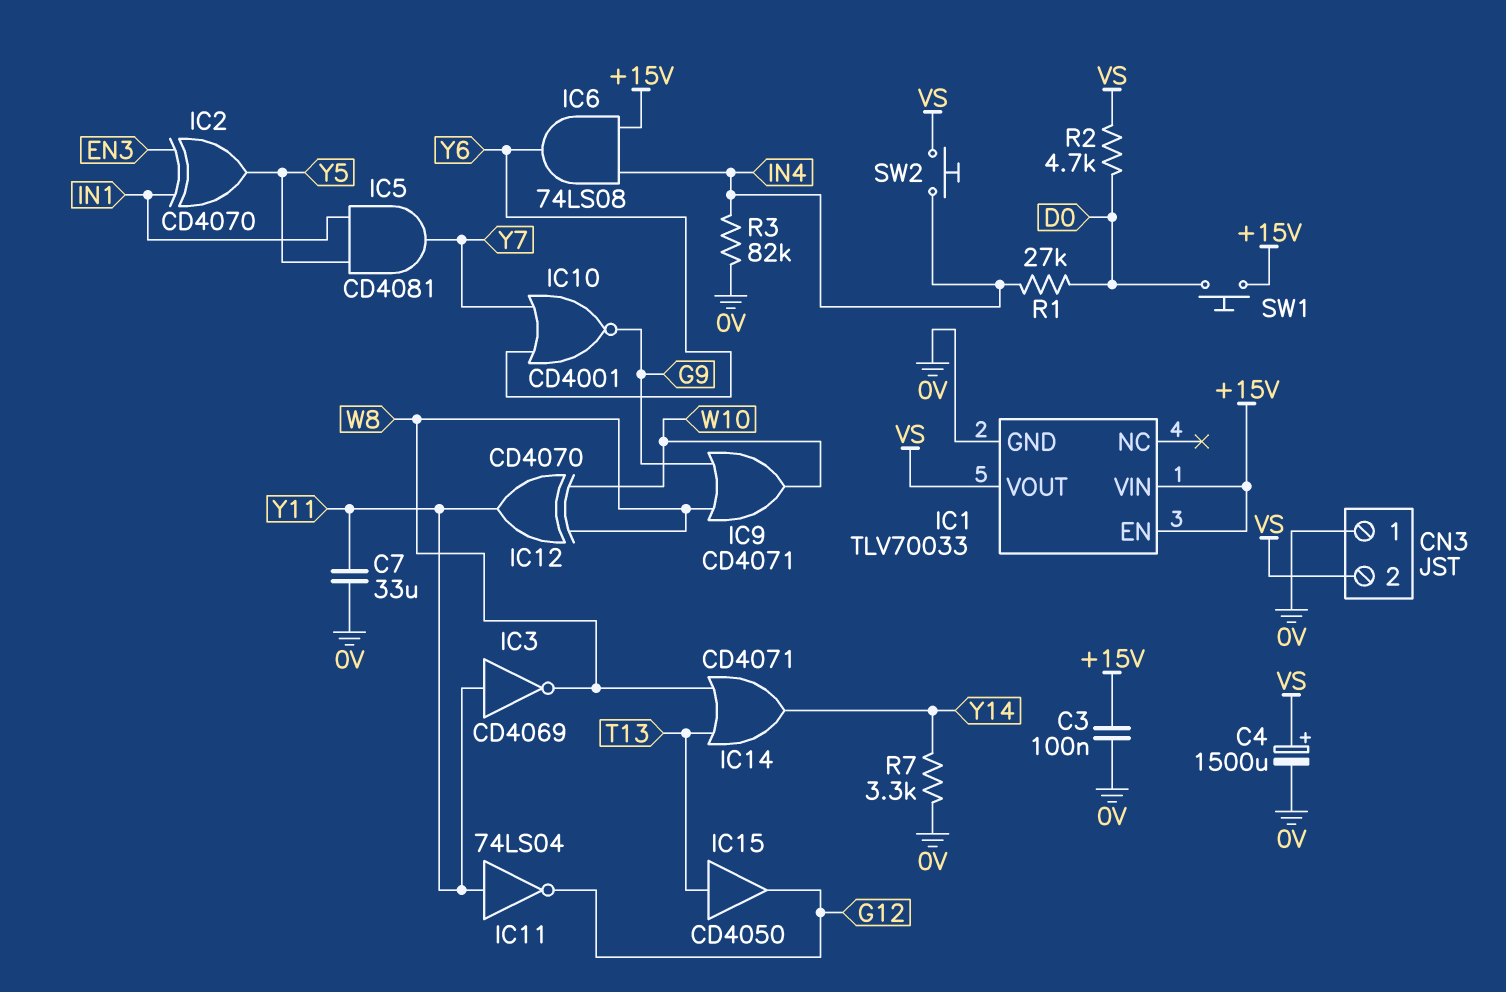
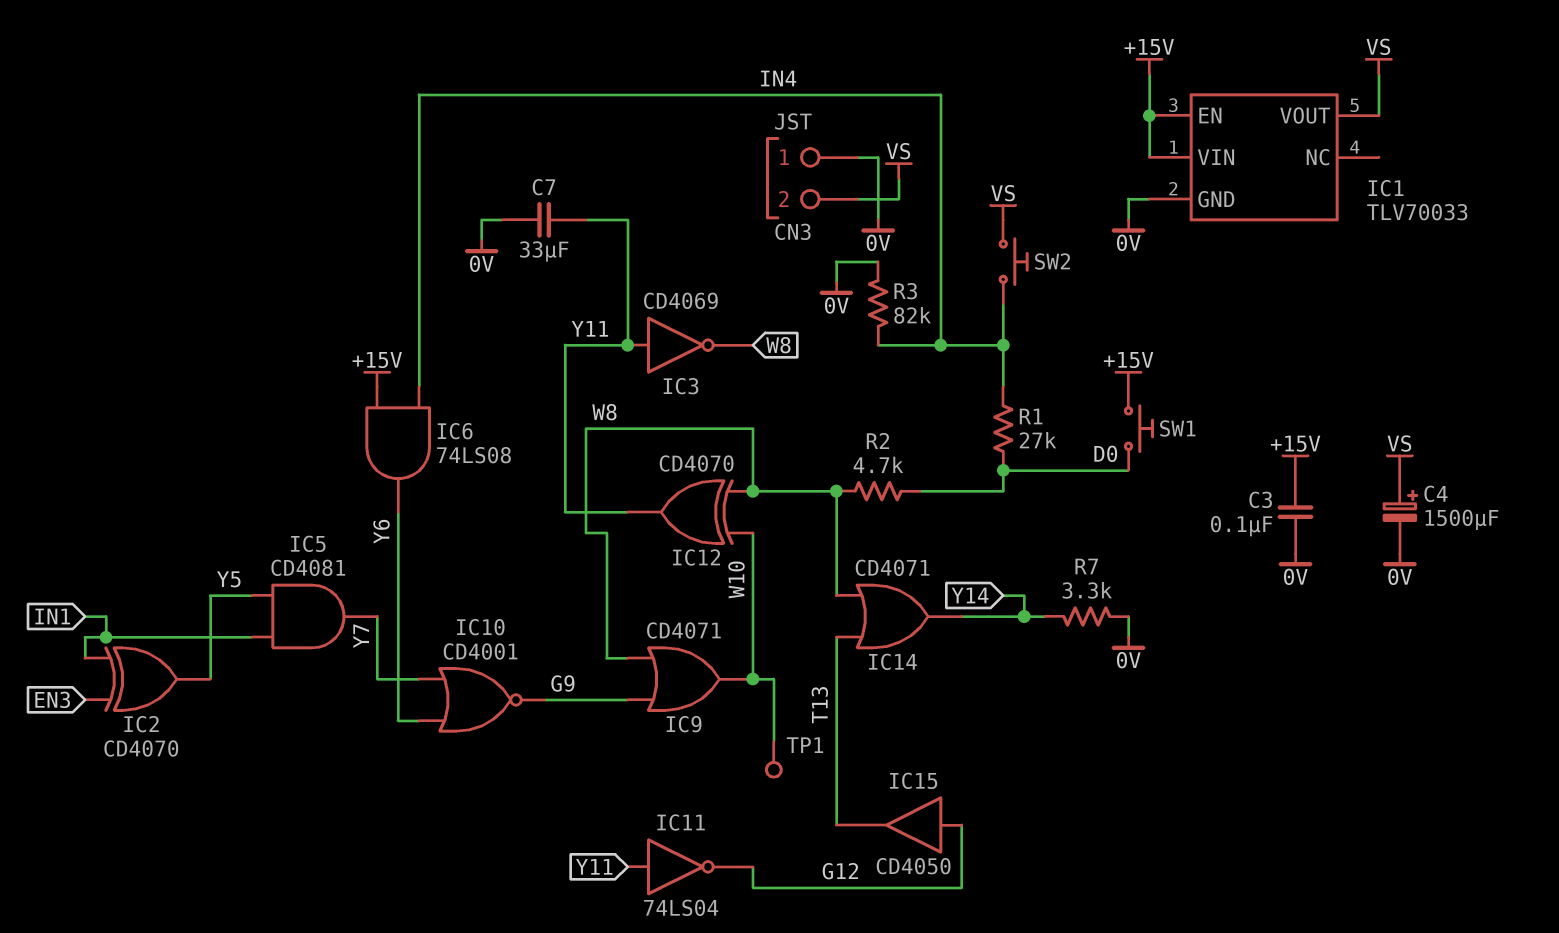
IC15: buffer CD4050 (in T13, out G12) -> buffer CD4050 (in G12, out T13)
R2: 4.7k (D0, VS) -> 4.7k (D0, W8)
TP1: none -> test point (W10)

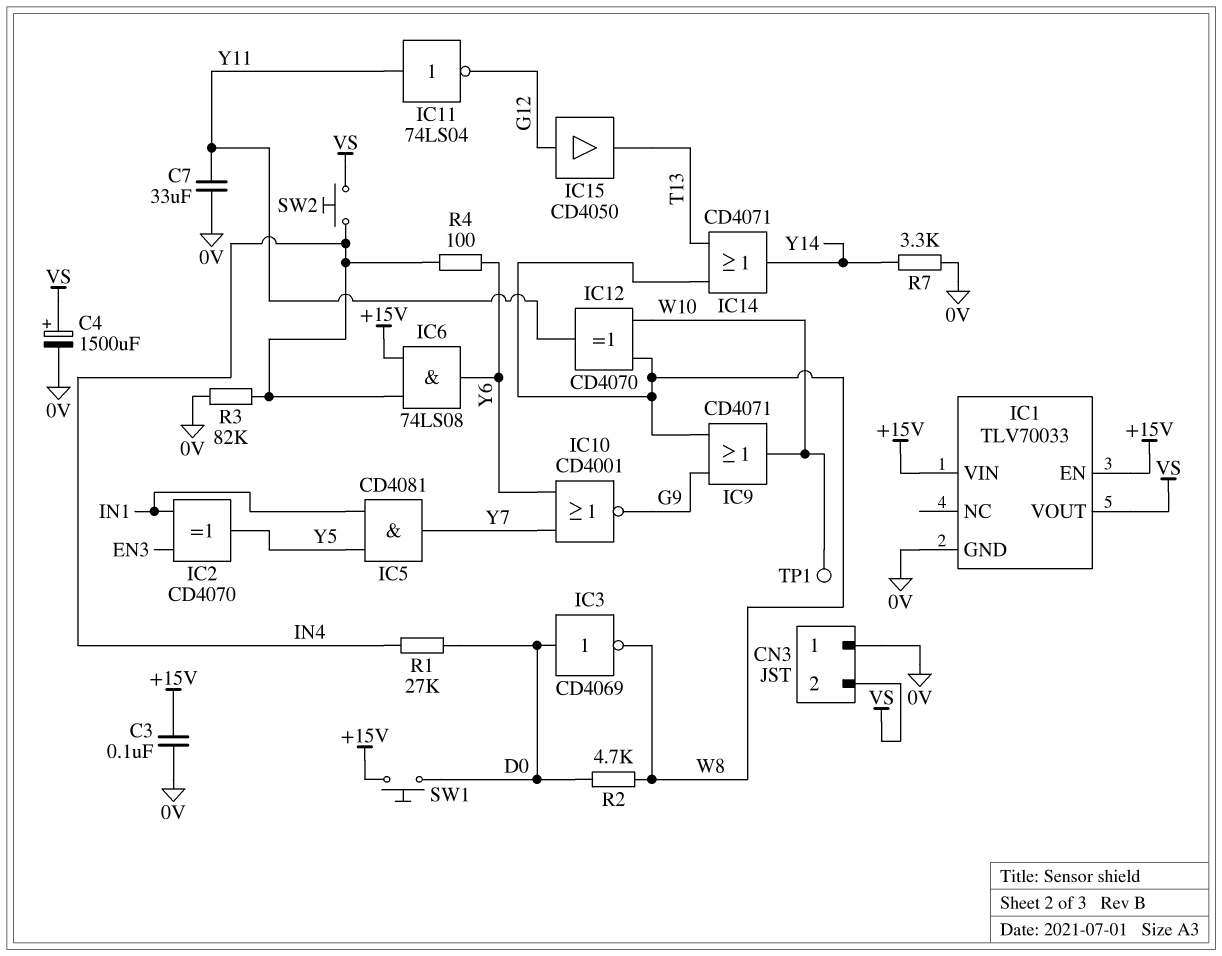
IC3: NOT CD4069 (in Y11, out W8) -> NOT CD4069 (in D0, out W8)
R4: none -> 100 (IN4, Y6)

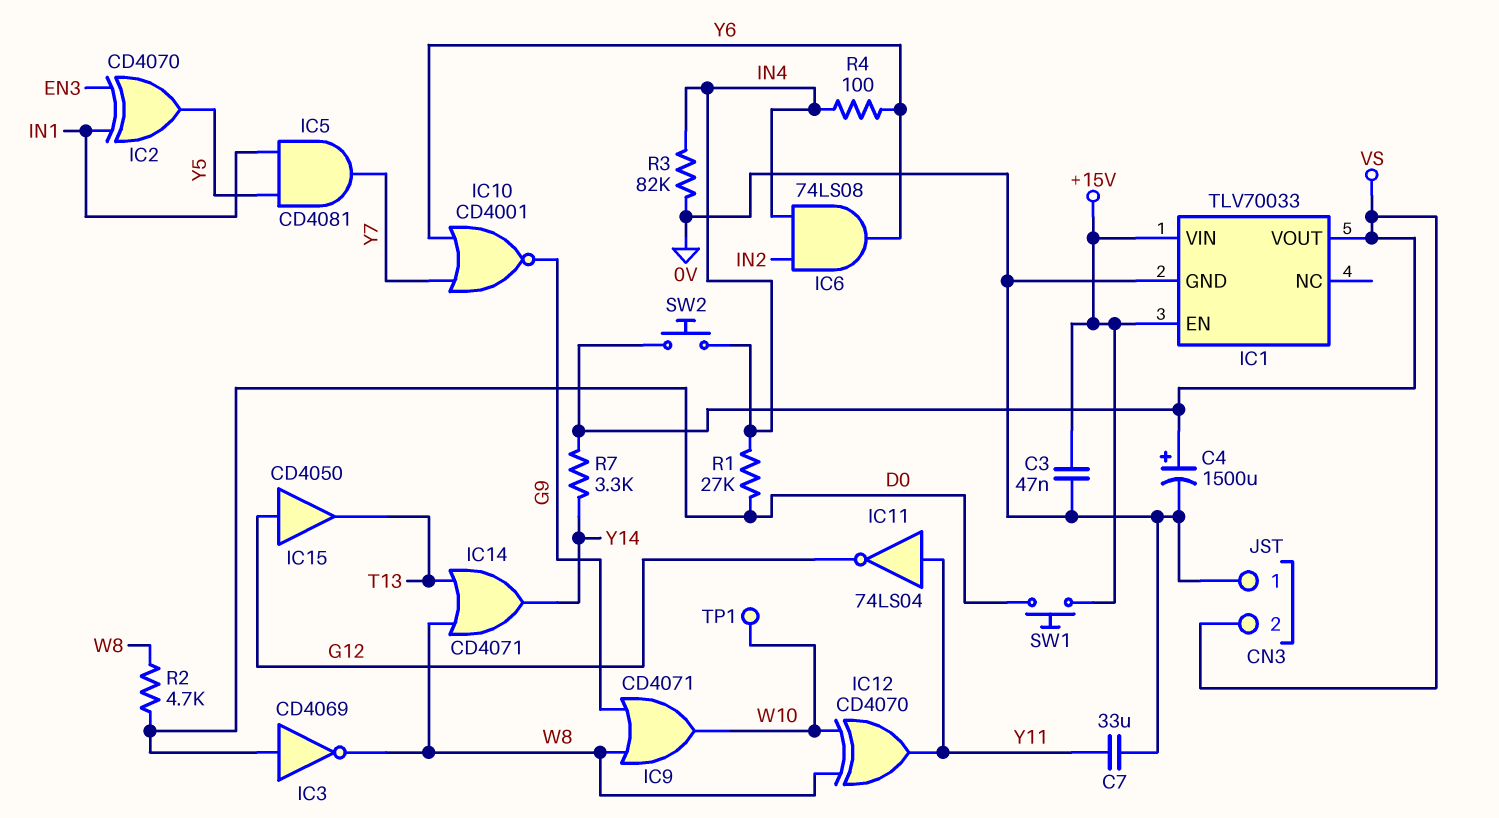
C3: 100nF (+15V, 0V) -> 47nF (+15V, 0V)
IC6: AND 74LS08 (in +15V, in IN4, out Y6) -> AND 74LS08 (in IN2, in IN4, out Y6)
R7: 3.3k (0V, Y14) -> 3.3k (VS, Y14)

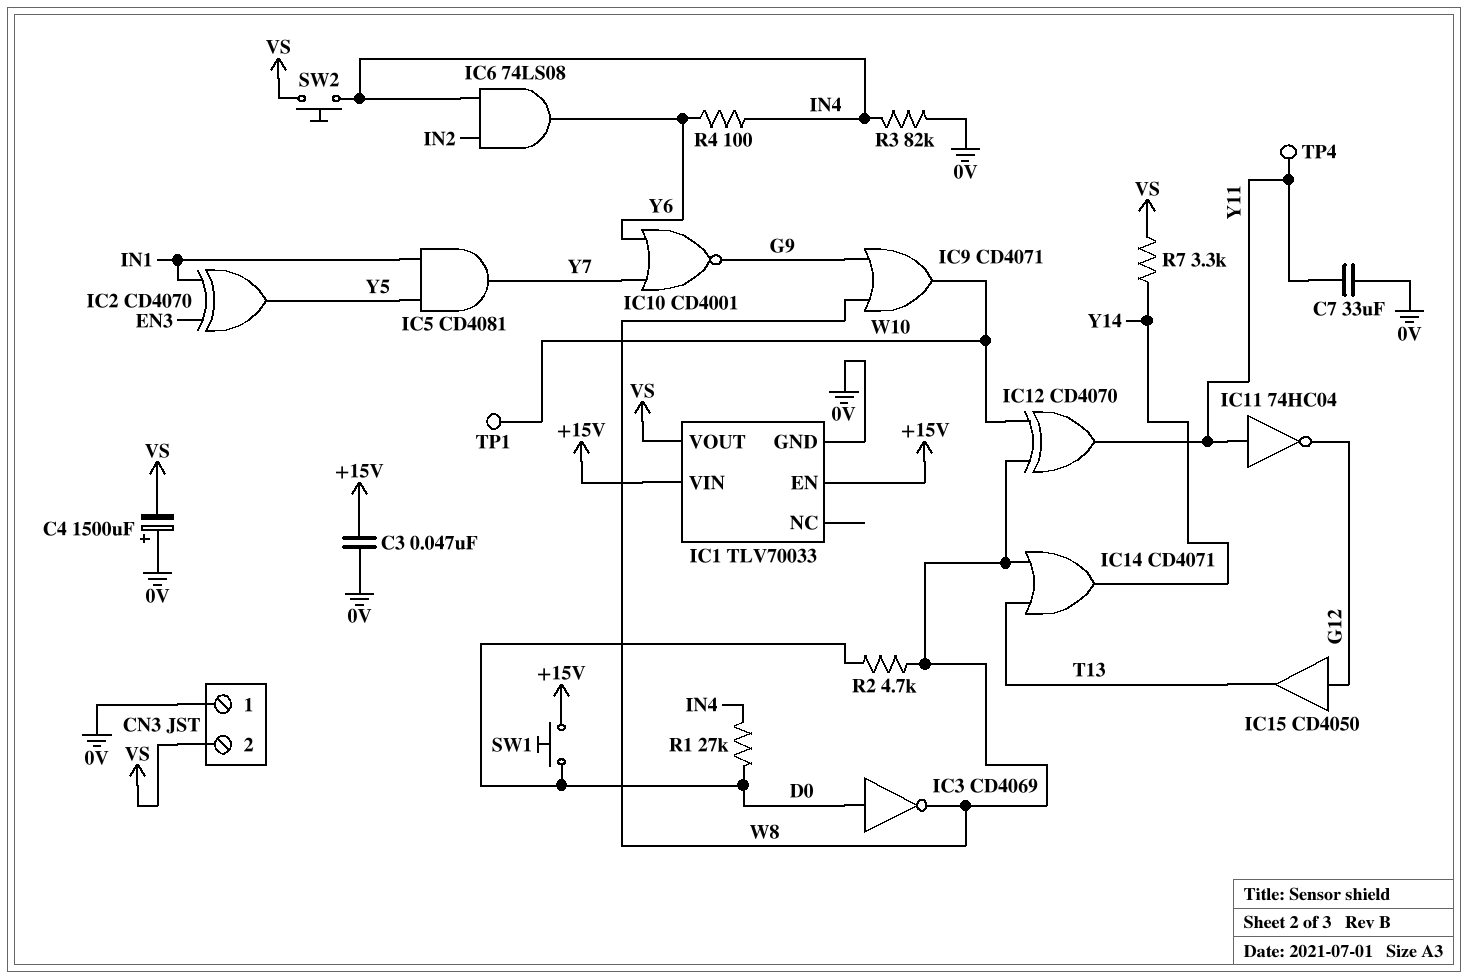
C4: 1500uF (plus VS, minus 0V) -> 1500uF (plus 0V, minus VS)
IC11: NOT 74LS04 (in Y11, out G12) -> NOT 74HC04 (in Y11, out G12)
TP4: none -> test point (Y11)

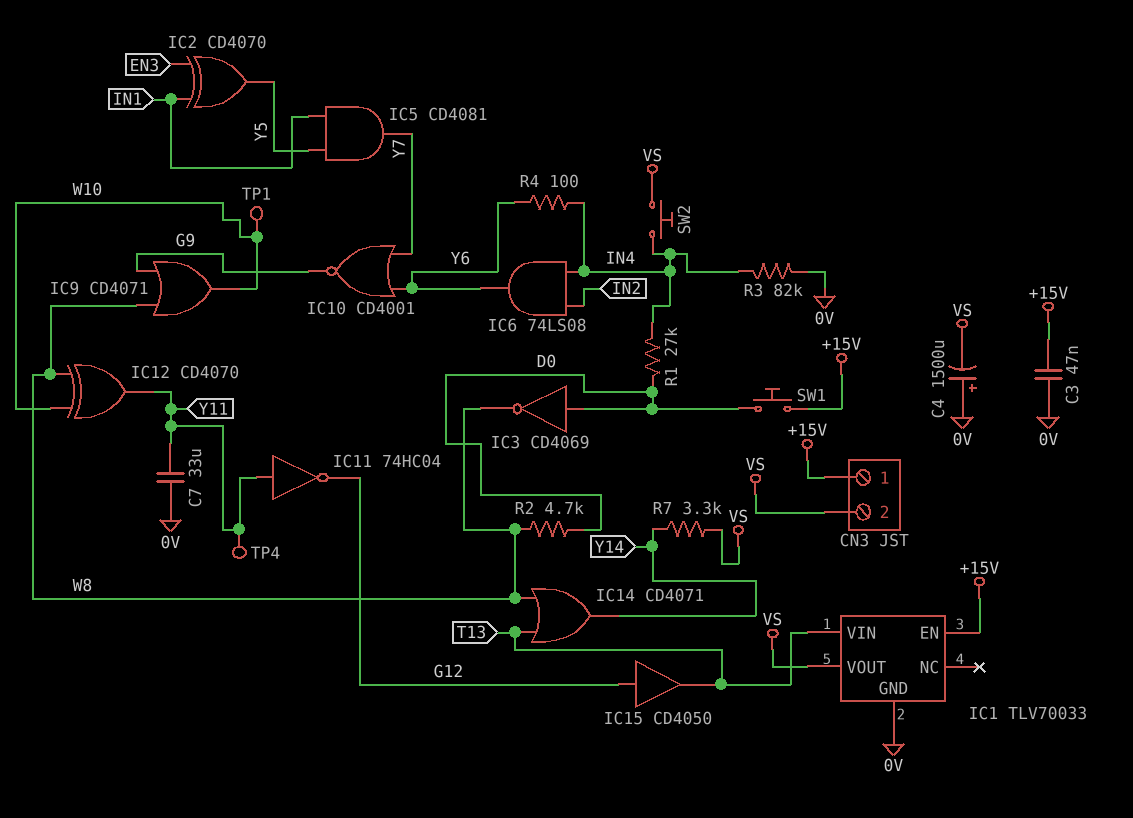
CN3 pin 1: 0V -> +15V
IC1 pin VIN: +15V -> T13

